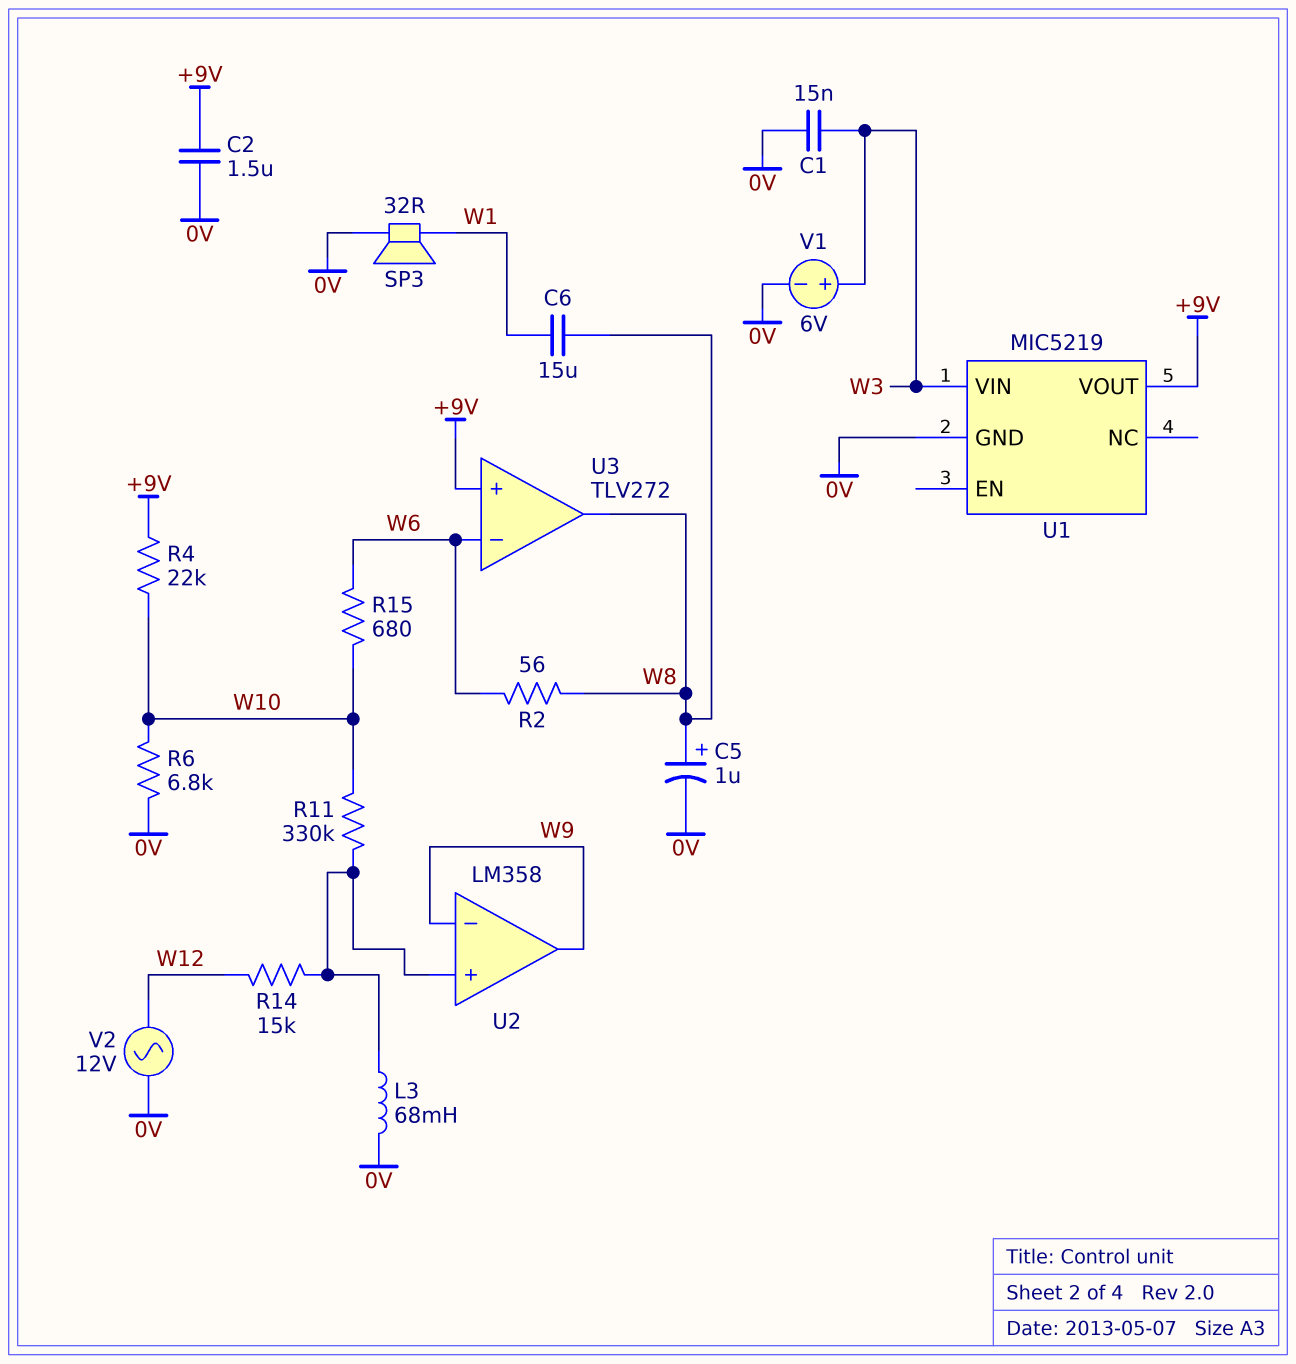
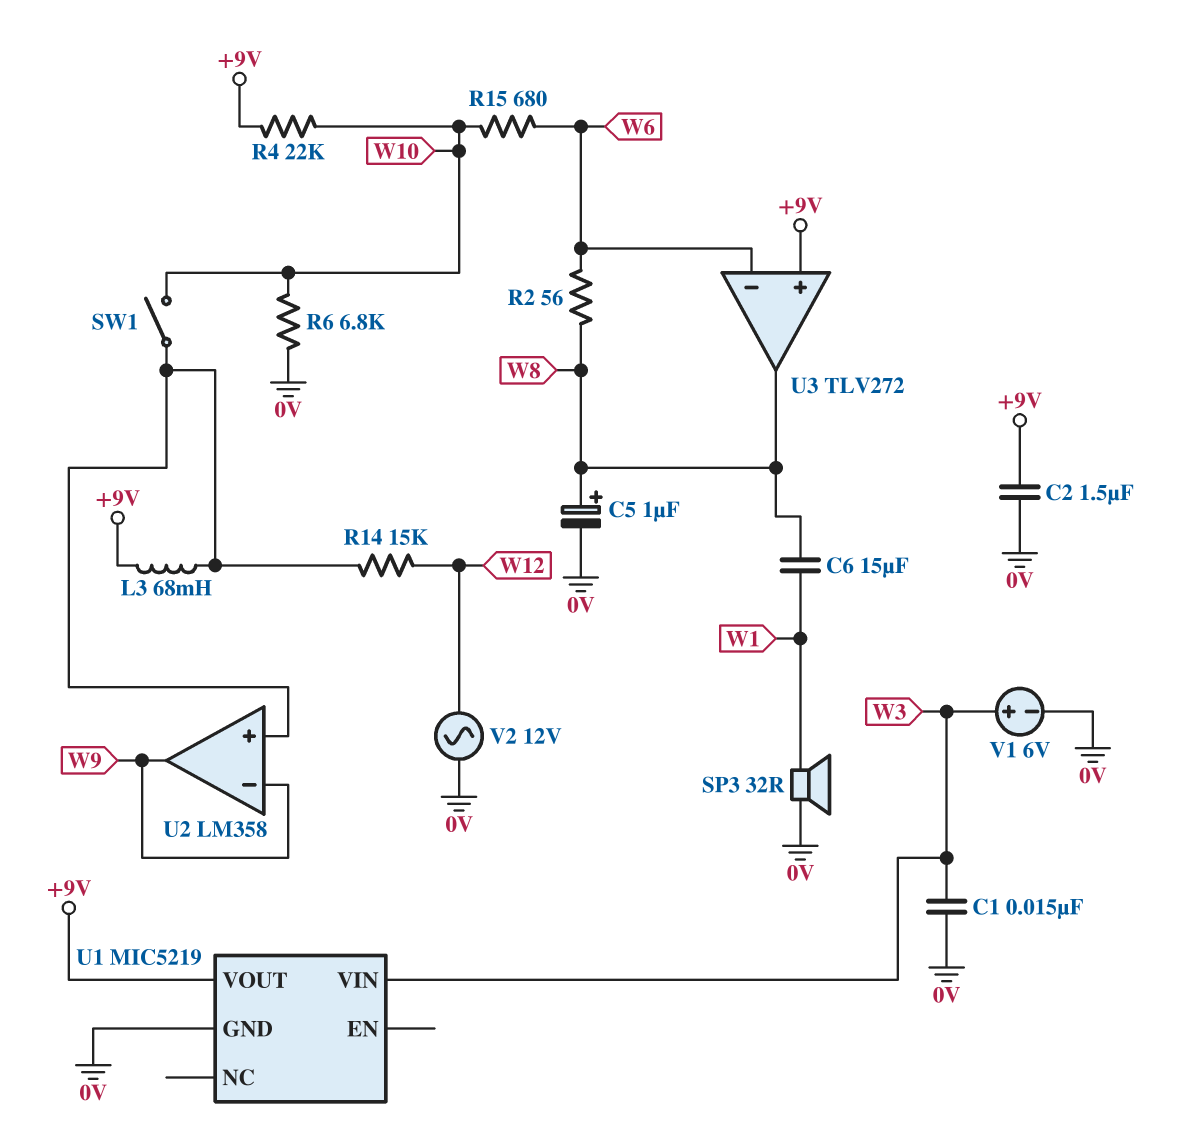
L3: 68mH (0V, U2/in+) -> 68mH (+9V, U2/in+)
R11: 330k (U2/in+, W10) -> none
SW1: none -> switch (U2/in+, W10)

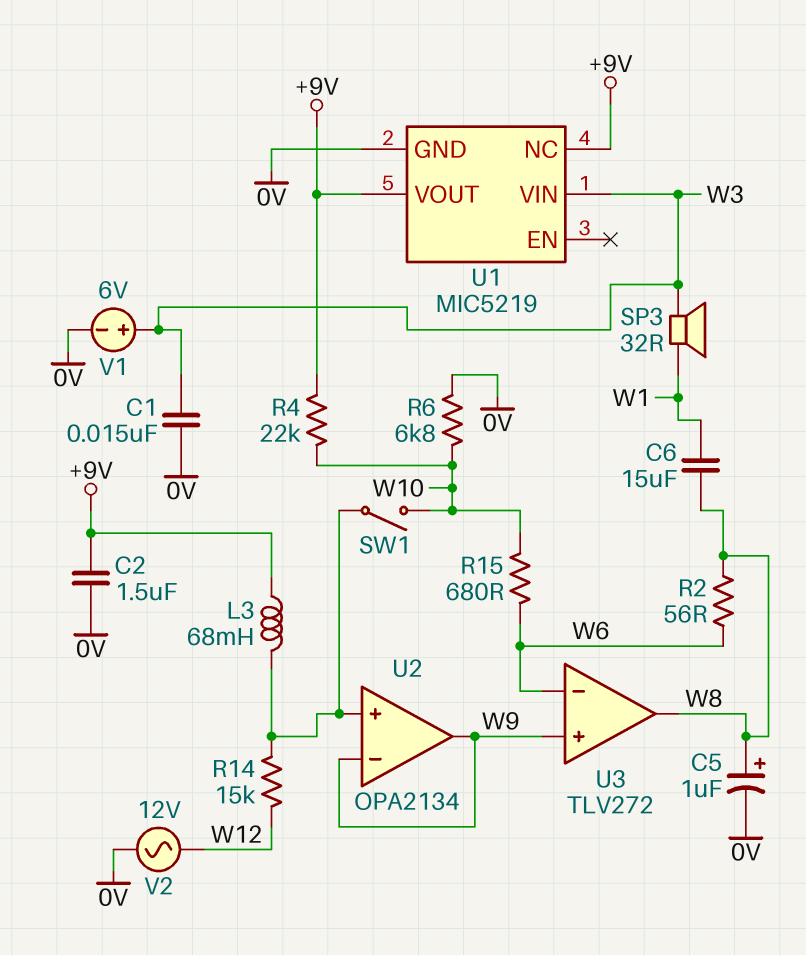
SP3: speaker 32R (0V, W1) -> speaker 32R (W1, W3)
U1 pin NC: none -> +9V
U2: LM358 -> OPA2134
U3 pin in+: +9V -> W9

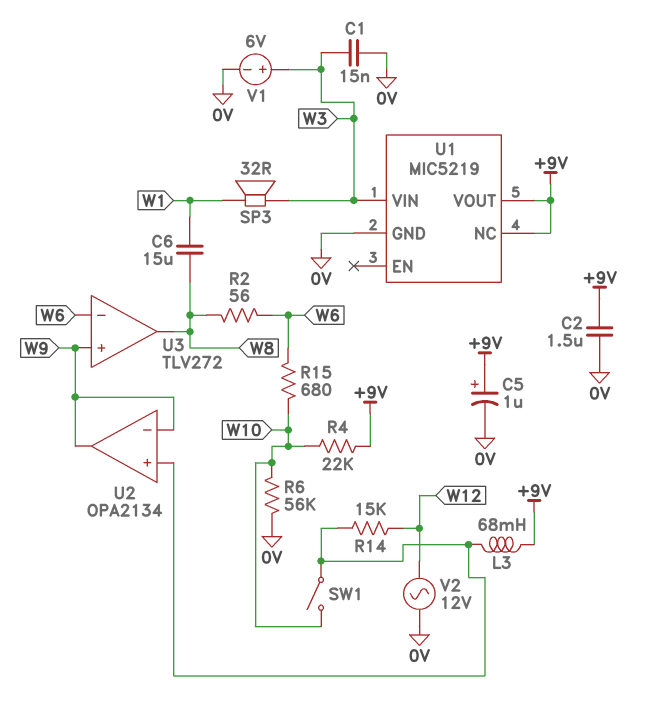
C5: 1uF (plus W8, minus 0V) -> 1uF (plus +9V, minus 0V)
R6: 6.8k (0V, W10) -> 56k (0V, W10)

